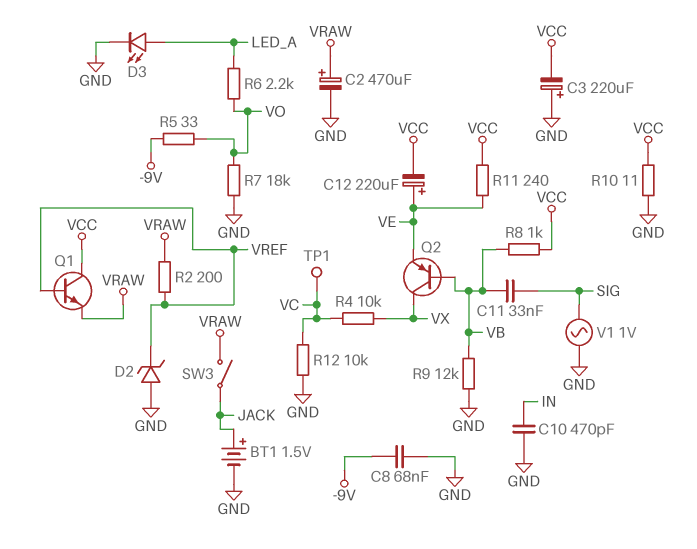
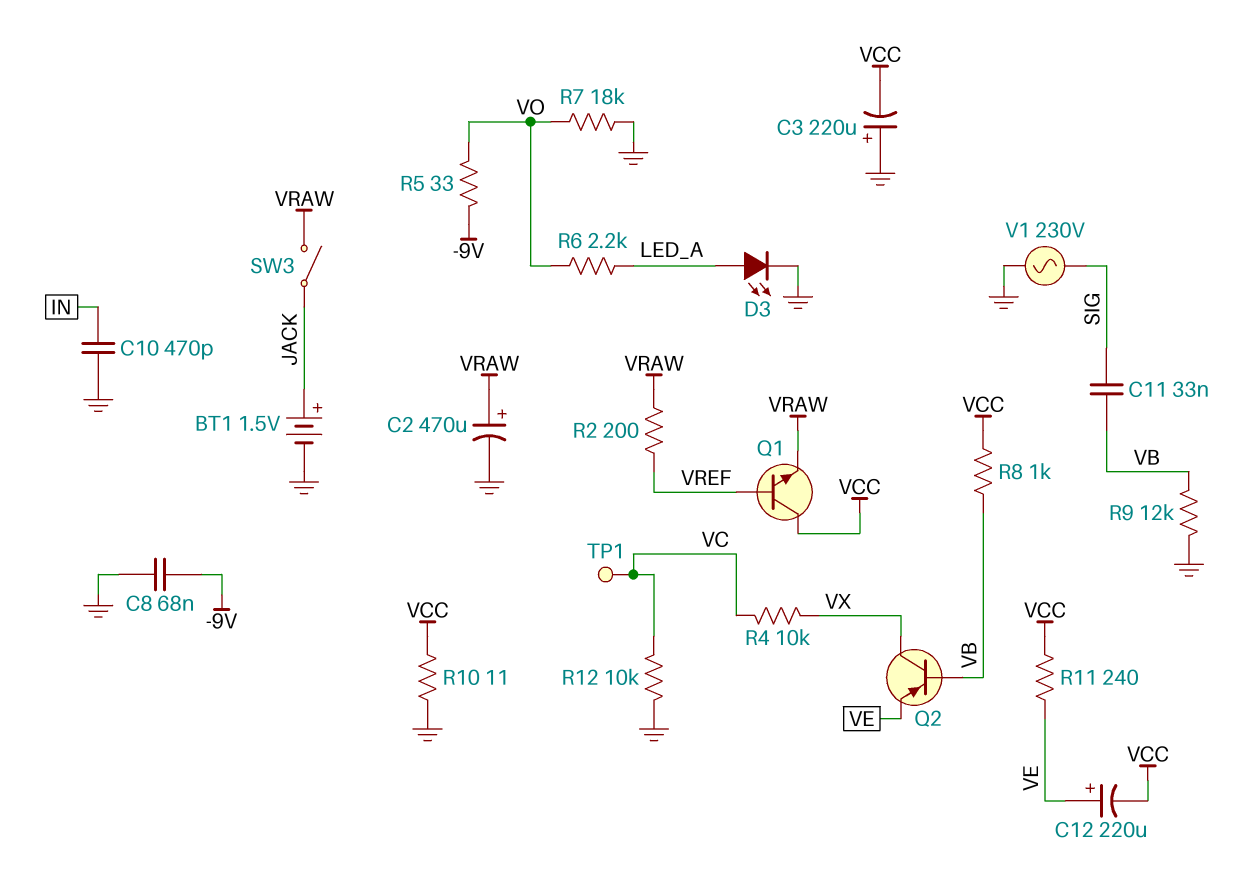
D2: zener (A GND, K VREF) -> none
V1: AC 1V (GND, SIG) -> AC 230V (GND, SIG)

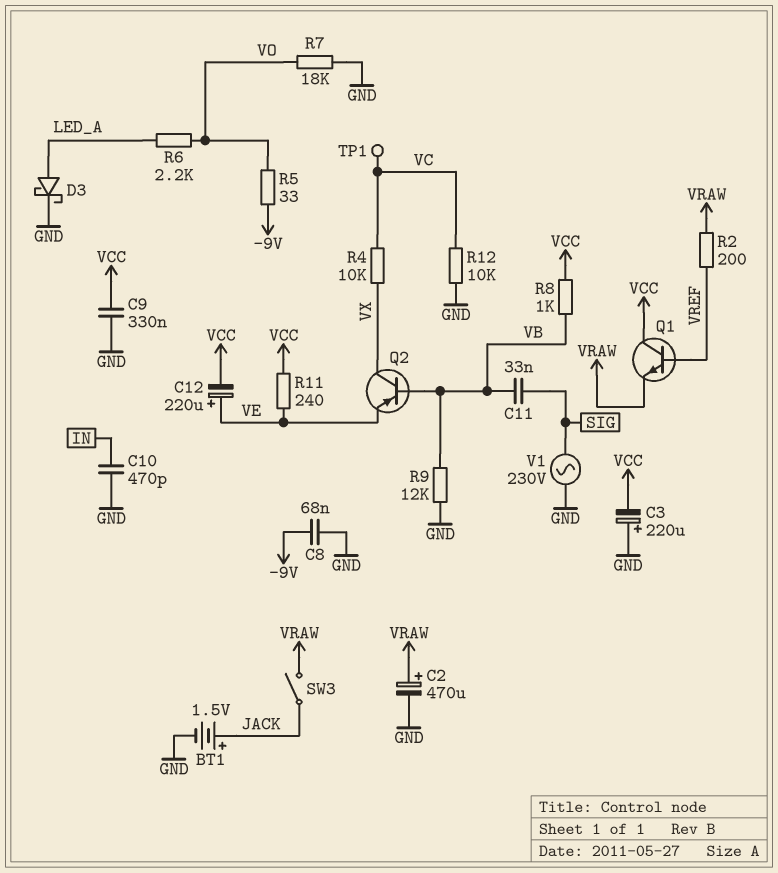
C9: none -> 330nF (GND, VCC)
D3: LED (A LED_A, K GND) -> schottky (A LED_A, K GND)
R10: 11 (GND, VCC) -> none

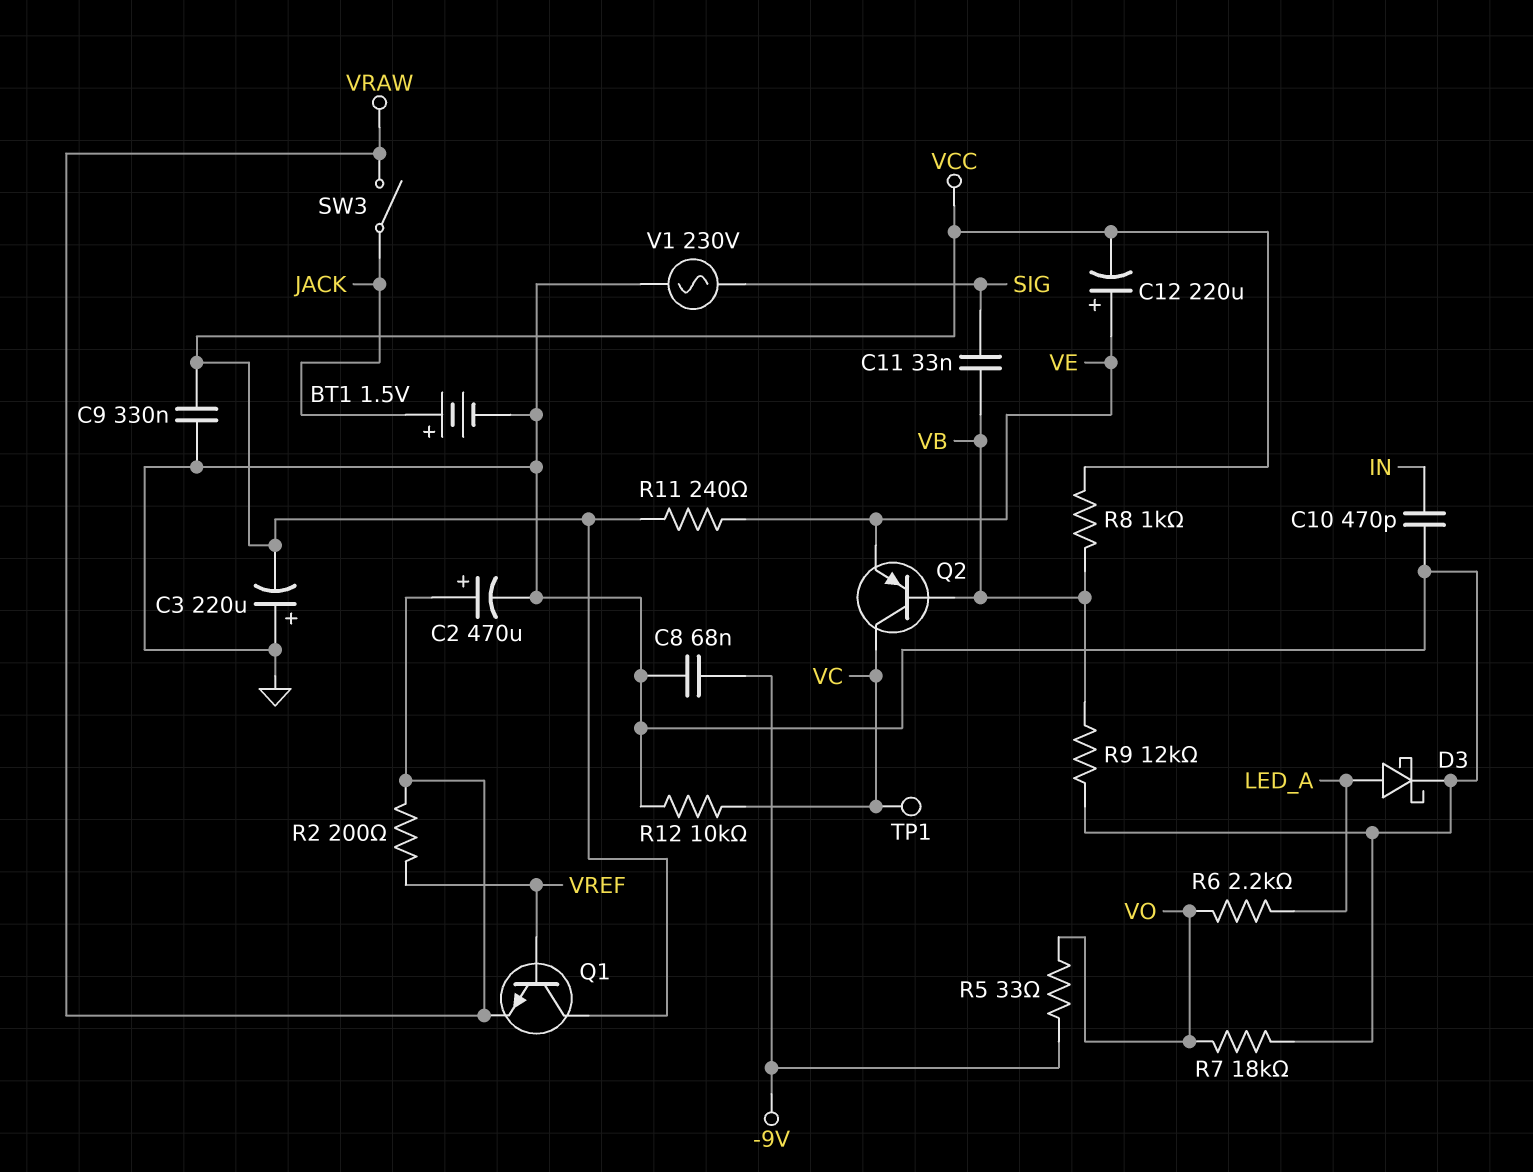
Q2: PNP (B VB, C VX, E VE) -> PNP (B VB, C VC, E VE)
R4: 10k (VC, VX) -> none

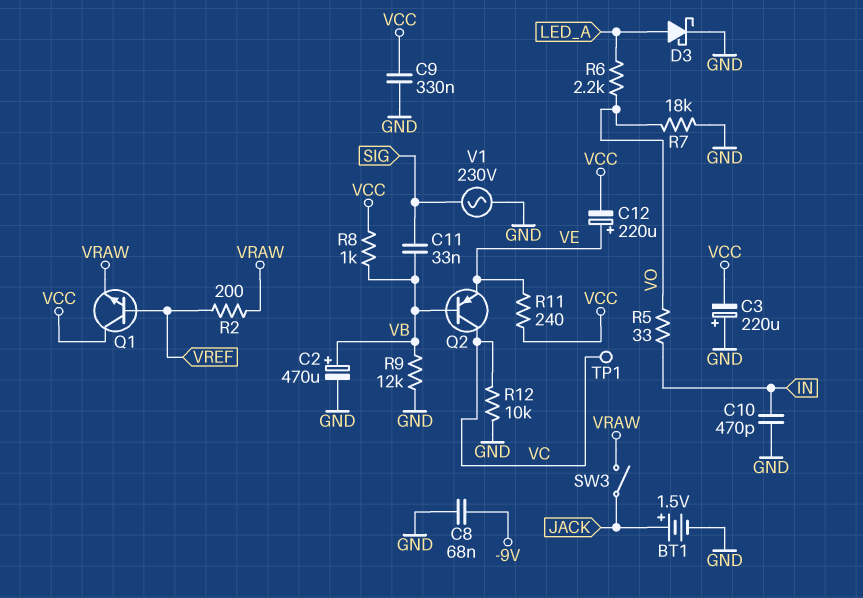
C2: 470uF (plus VRAW, minus GND) -> 470uF (plus VB, minus GND)
R5: 33 (-9V, VO) -> 33 (IN, VO)

